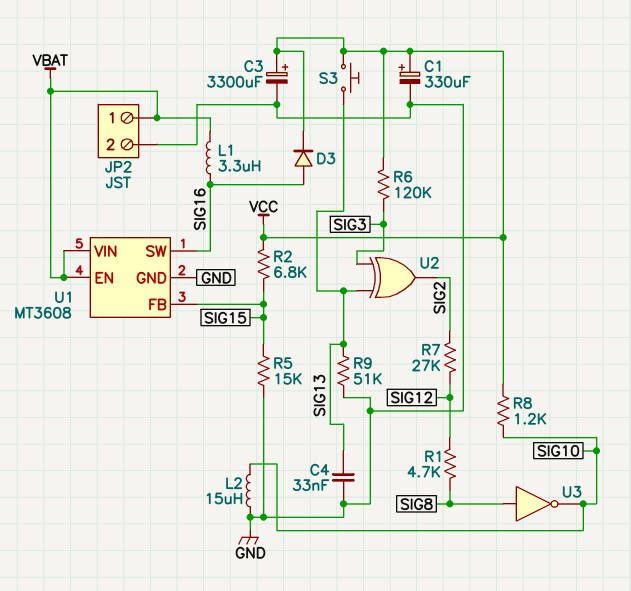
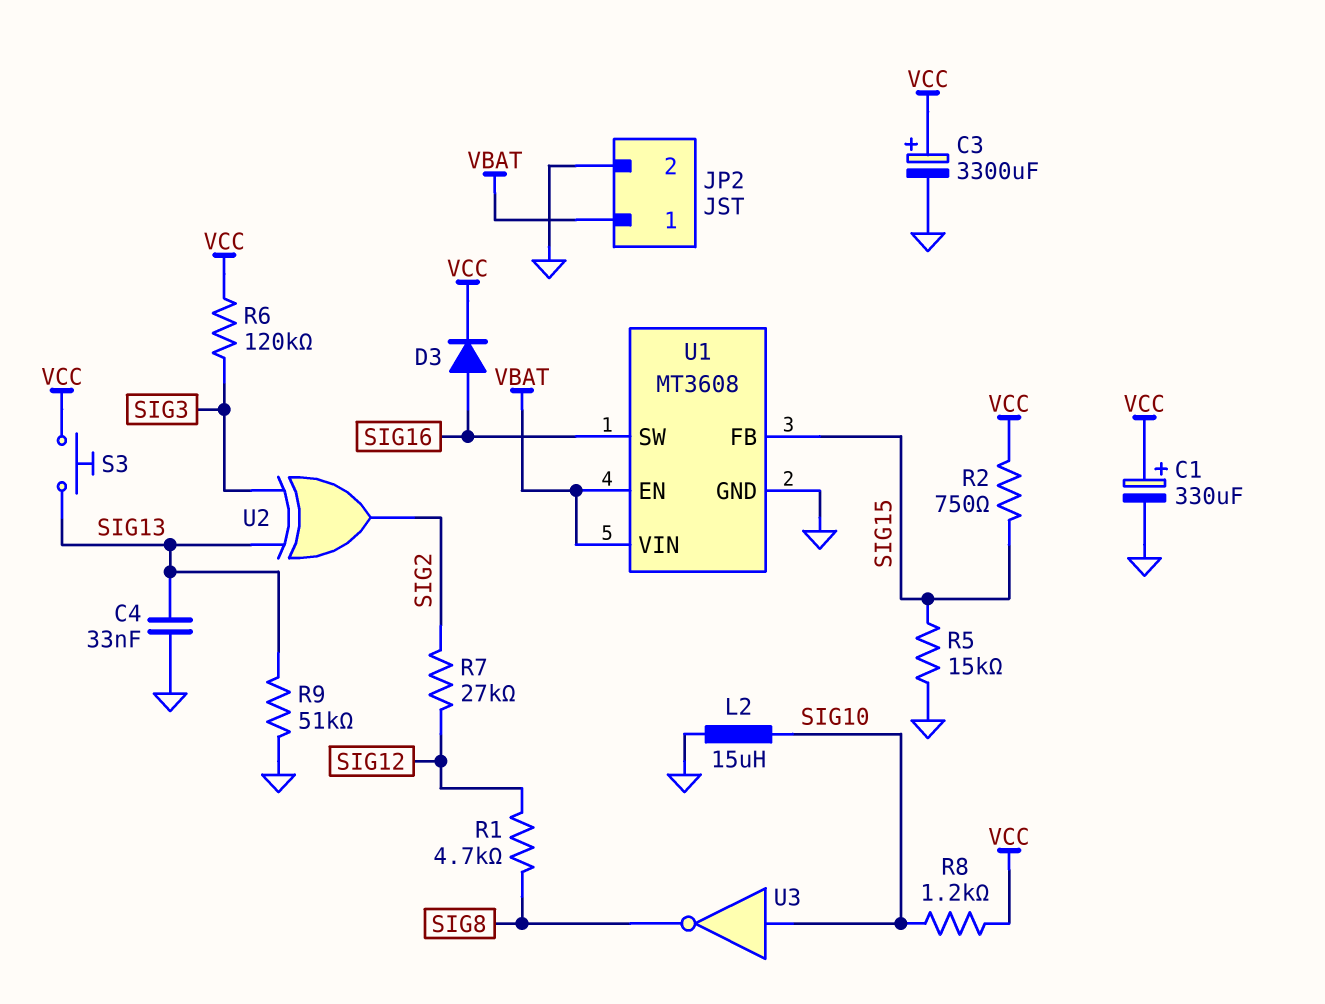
L1: 3.3uH (SIG16, VBAT) -> none
R2: 6.8k (SIG15, VCC) -> 750 (SIG15, VCC)
U3: NOT (in SIG8, out SIG10) -> NOT (in SIG10, out SIG8)

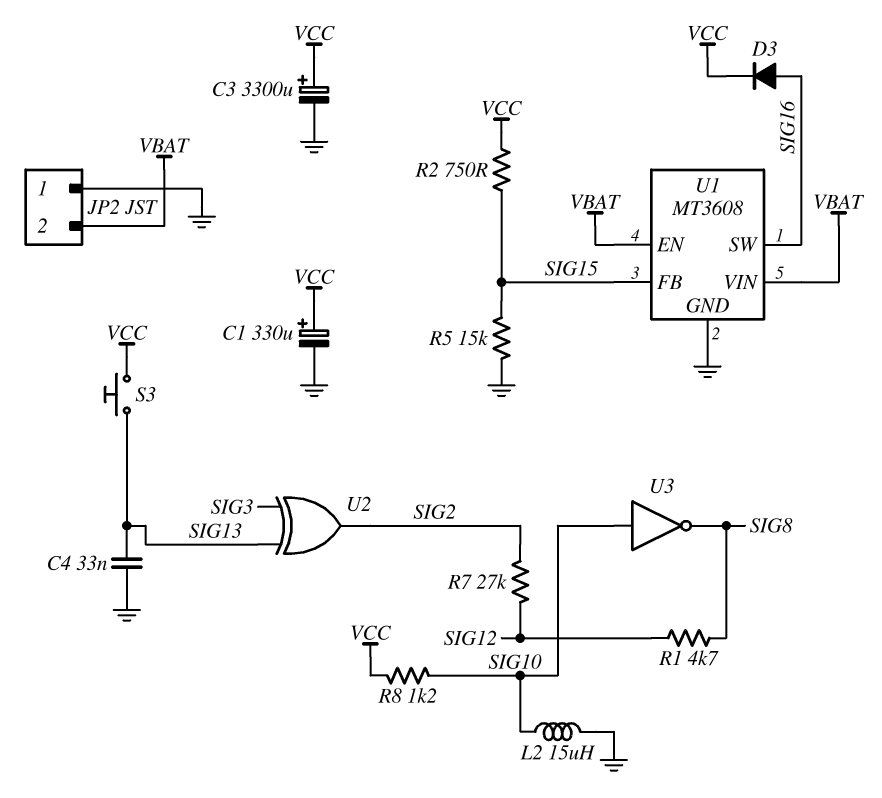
JP2 pin 1: VBAT -> GND
JP2 pin 2: GND -> VBAT
R6: 120k (SIG3, VCC) -> none
R9: 51k (GND, SIG13) -> none

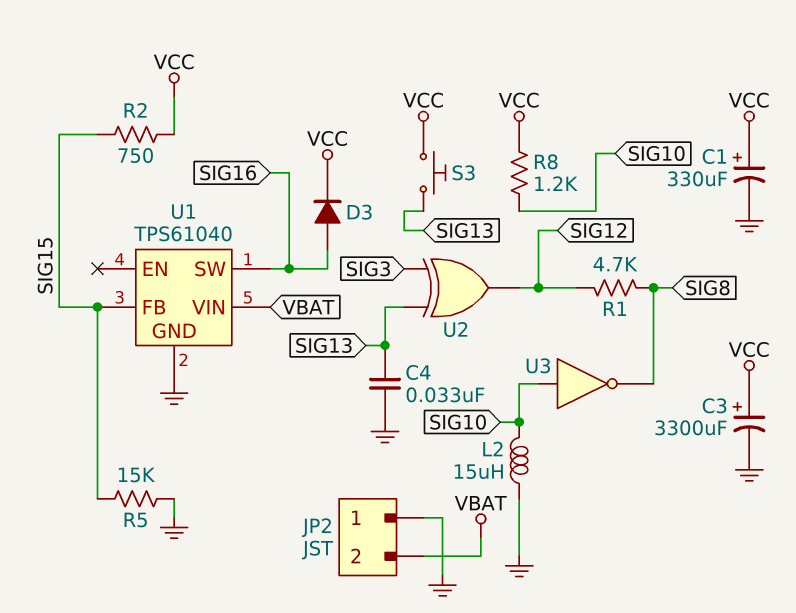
R7: 27k (SIG2, SIG12) -> none
U1: MT3608 -> TPS61040
U1 pin EN: VBAT -> none
U2: XOR (in SIG3, in SIG13, out SIG2) -> XOR (in SIG3, in SIG13, out SIG12)

